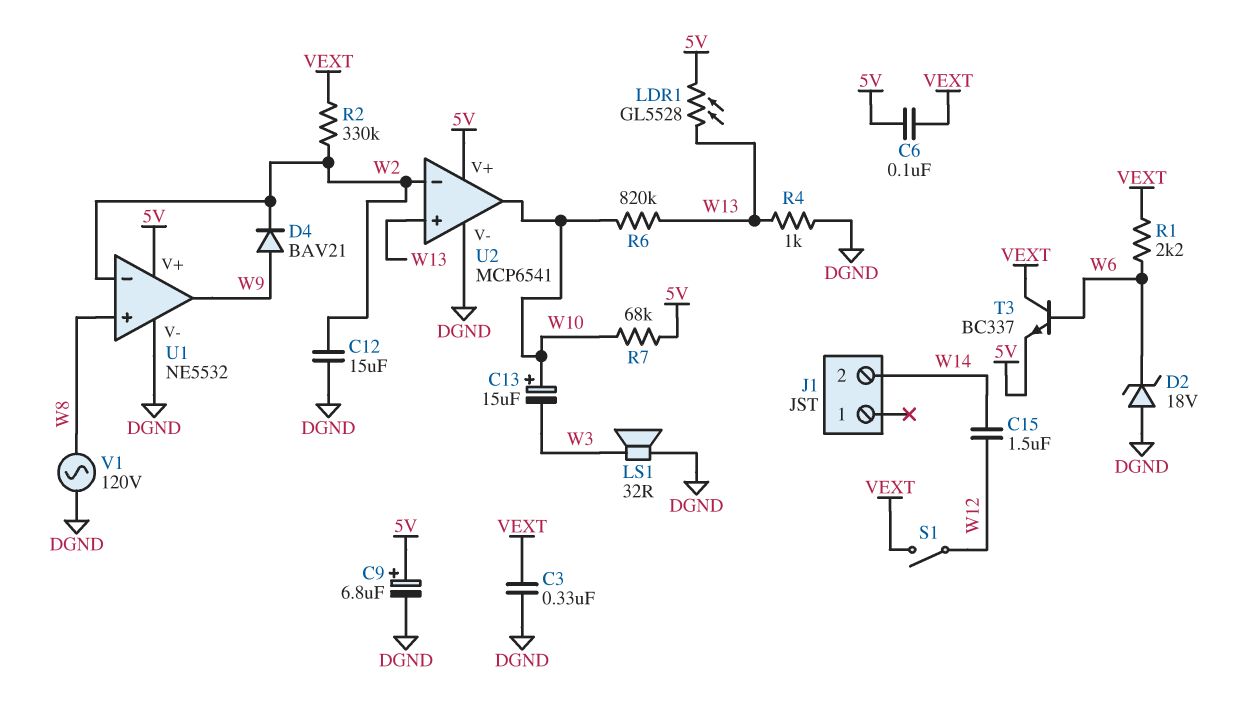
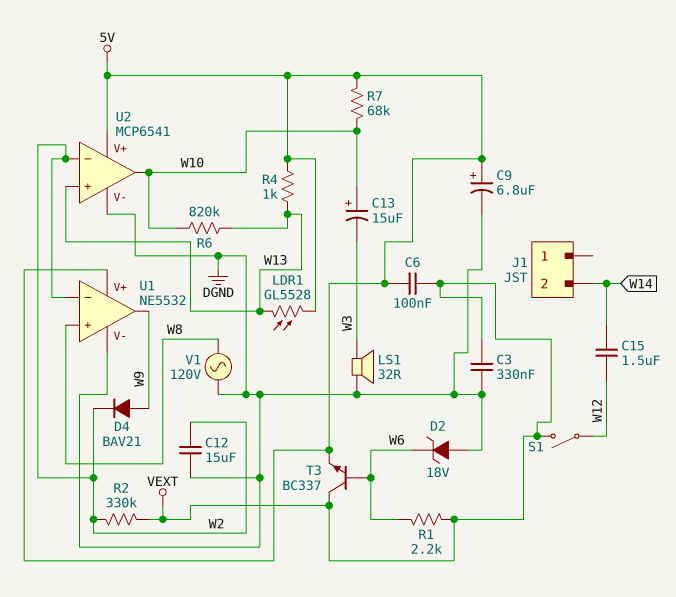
R4: 1k (DGND, W13) -> 1k (5V, W13)

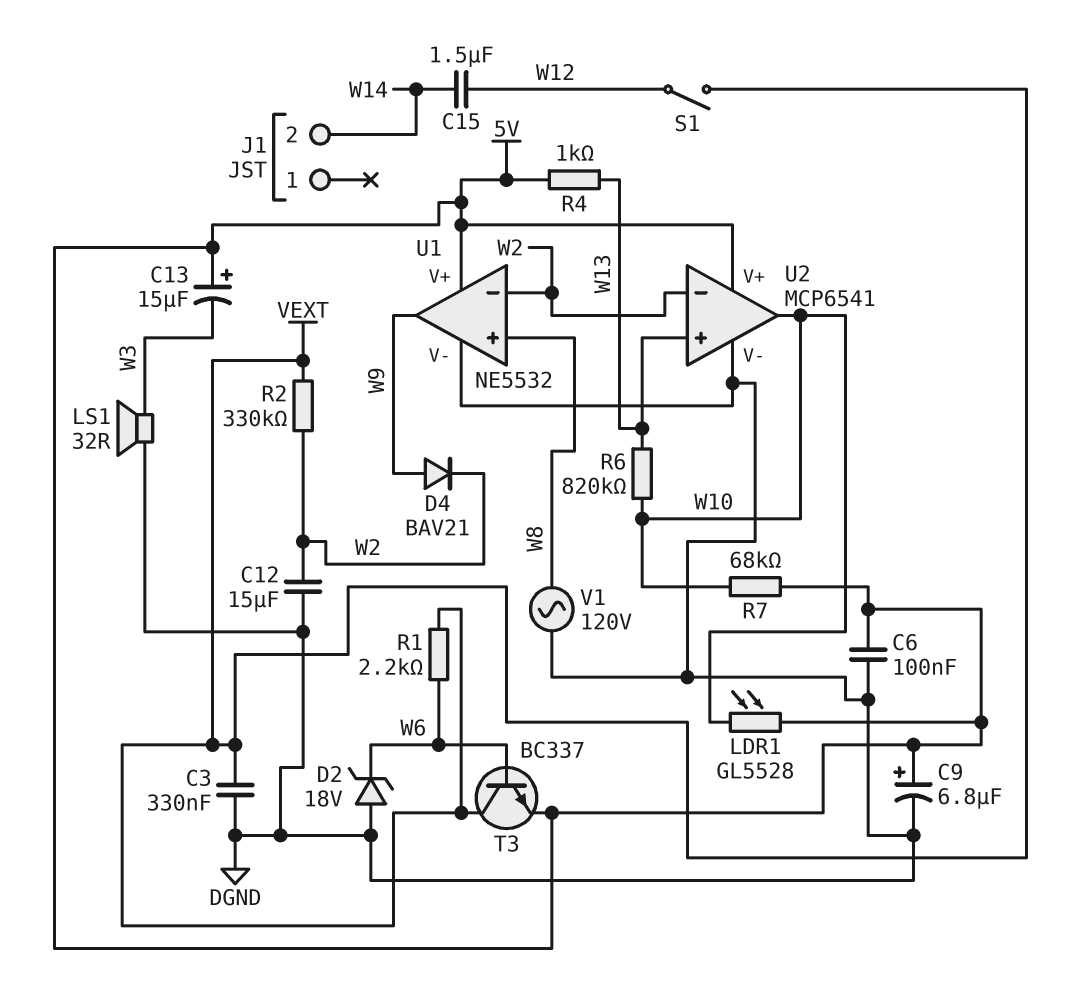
C6: 100nF (5V, VEXT) -> 100nF (5V, DGND)
C13: 15uF (plus W10, minus W3) -> 15uF (plus 5V, minus W3)
LDR1: GL5528 (5V, W13) -> GL5528 (5V, W10)

